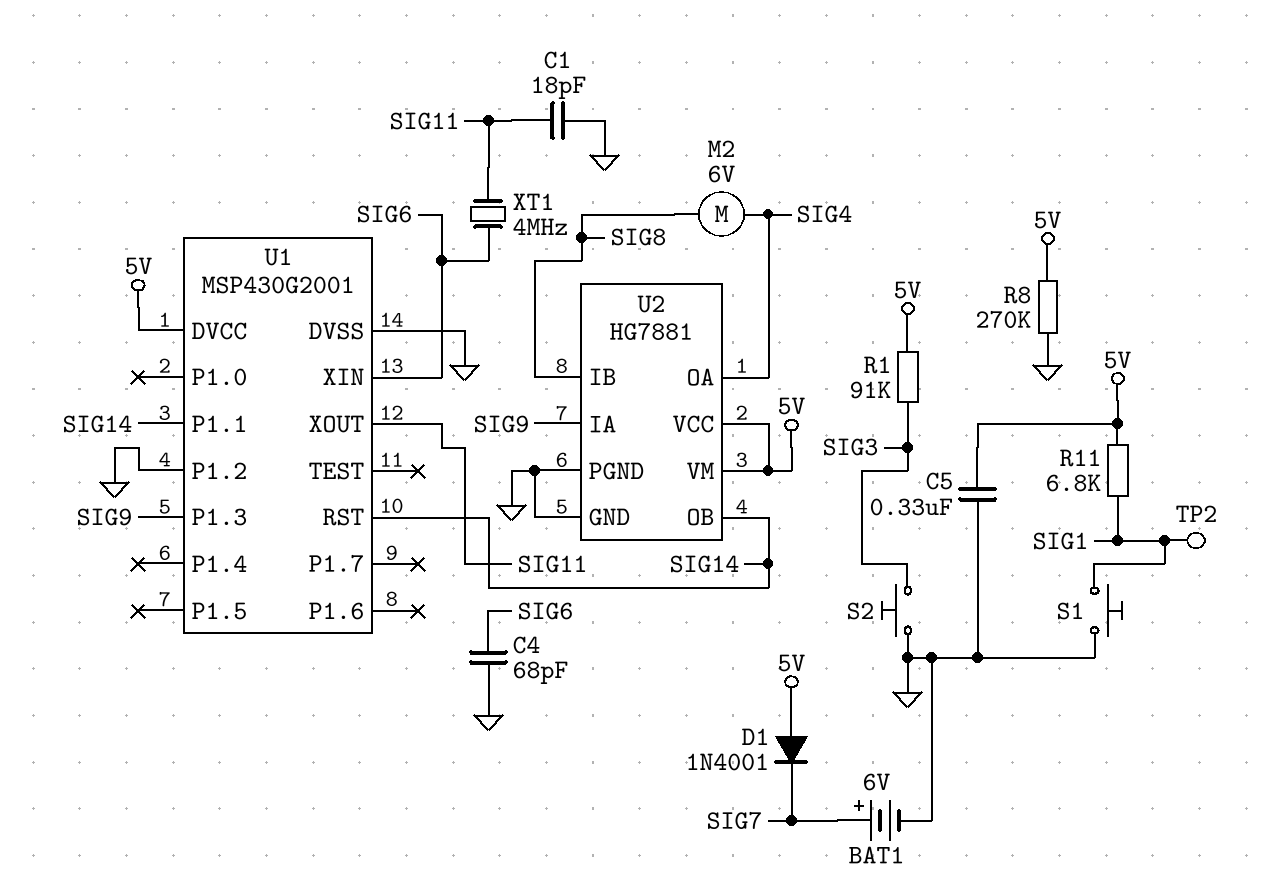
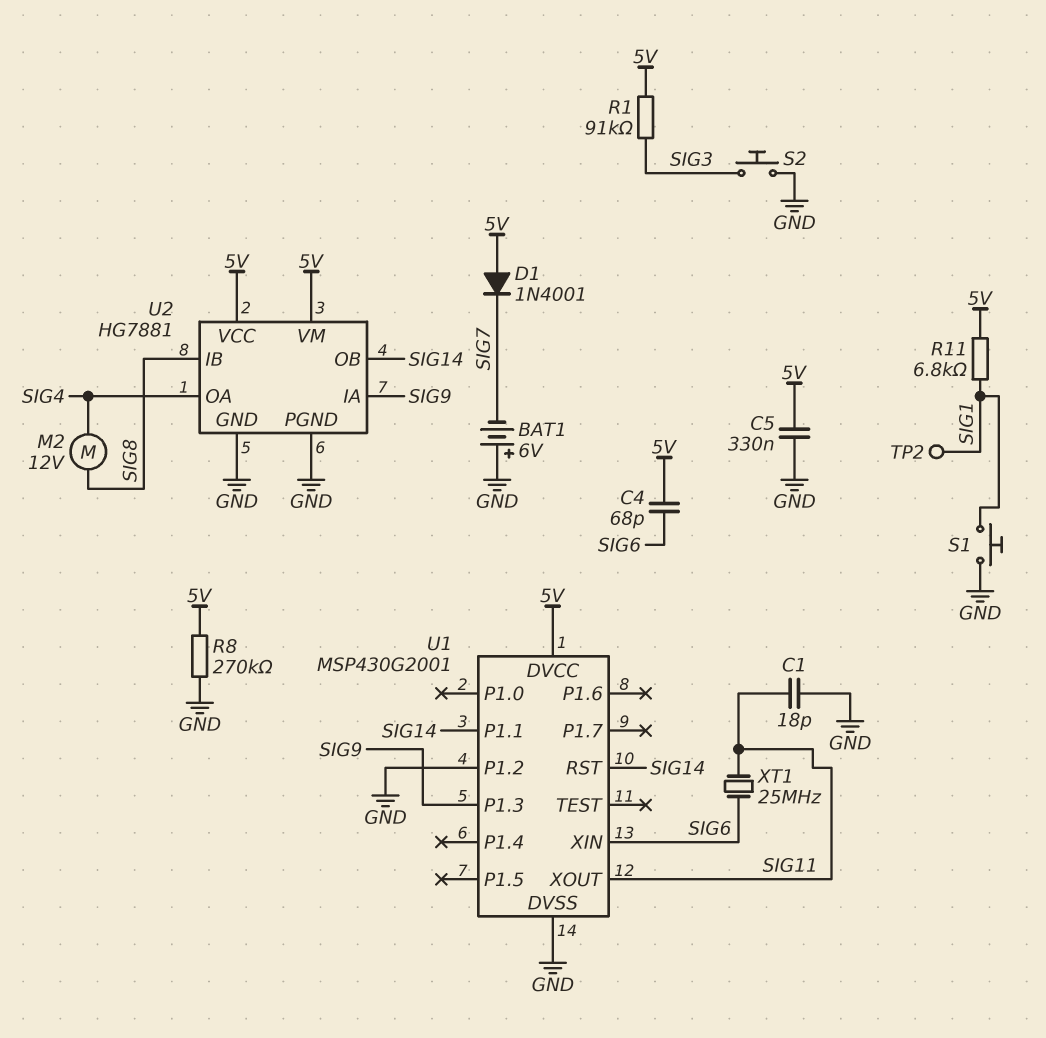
BAT1: 6V (plus SIG7, minus GND) -> 6V (plus GND, minus SIG7)
C4: 68pF (GND, SIG6) -> 68pF (5V, SIG6)
M2: motor 6V (SIG4, SIG8) -> motor 12V (SIG4, SIG8)
XT1: 4MHz (SIG6, SIG11) -> 25MHz (SIG6, SIG11)

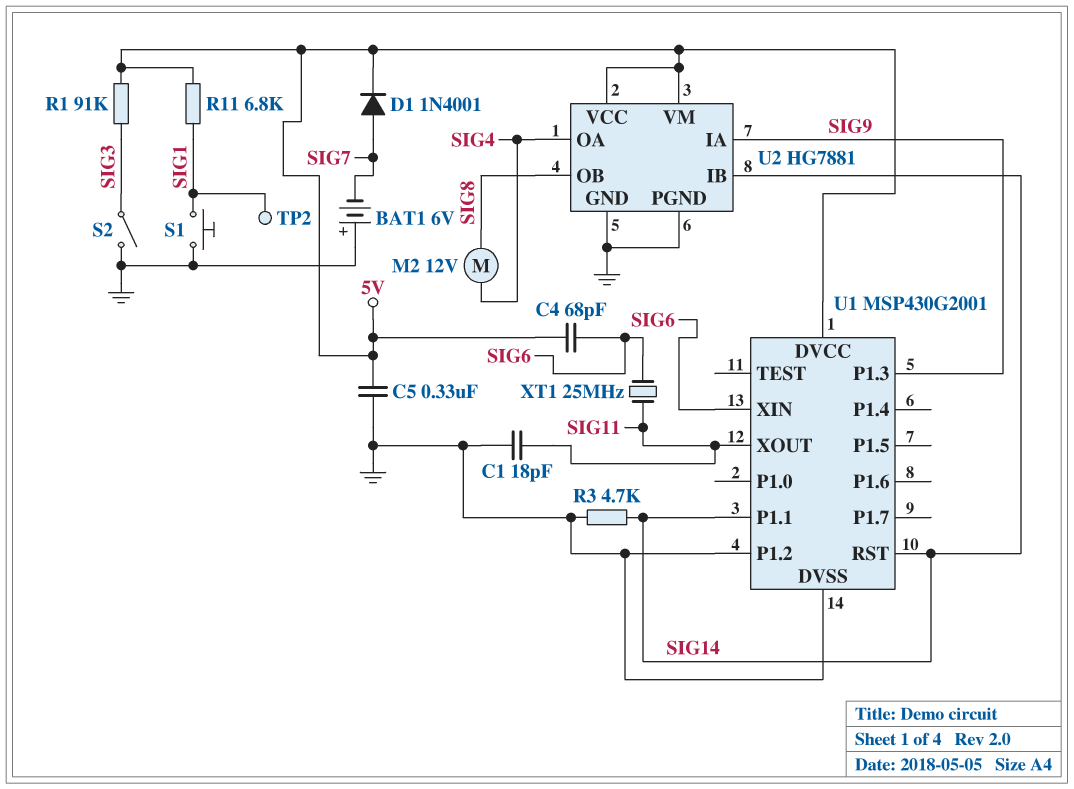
D1: diode 1N4001 (A 5V, K SIG7) -> diode 1N4001 (A SIG7, K 5V)
R3: none -> 4.7k (GND, SIG14)
R8: 270k (5V, GND) -> none
S2: button (GND, SIG3) -> switch (GND, SIG3)
U2 pin IB: SIG8 -> SIG14
U2 pin OB: SIG14 -> SIG8

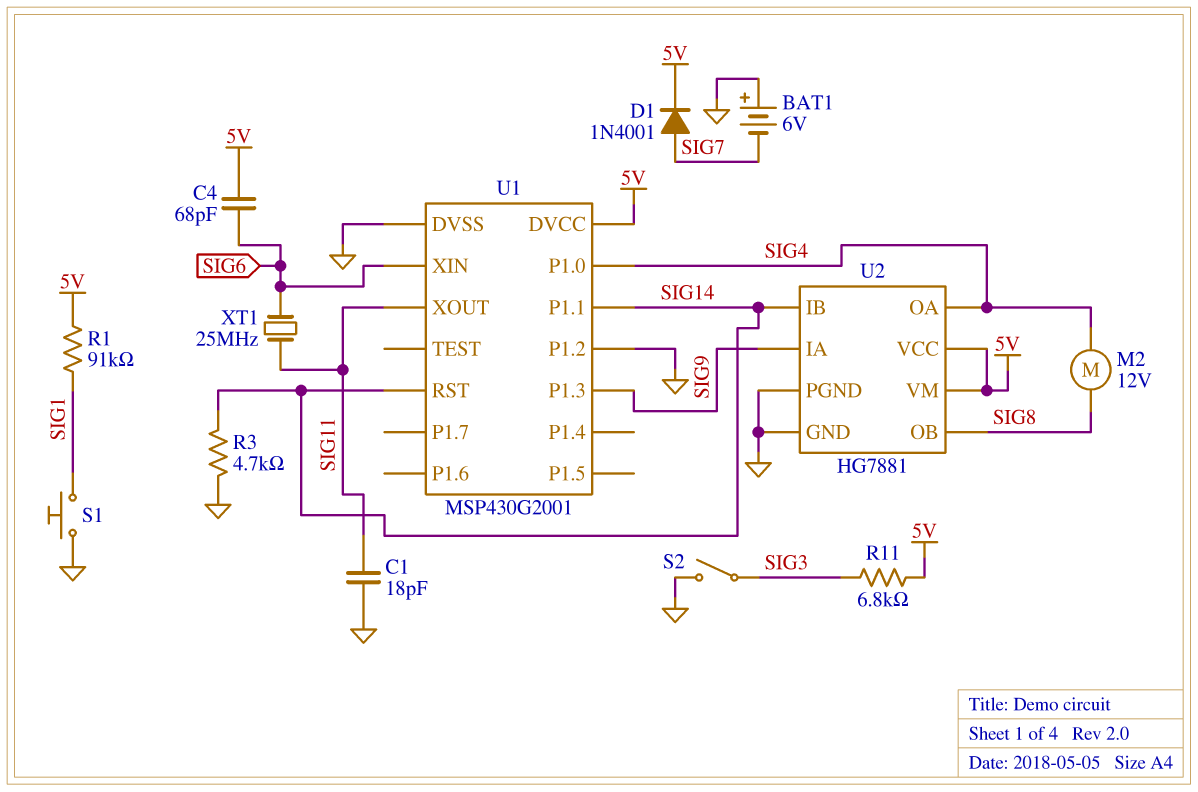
C5: 330nF (5V, GND) -> none
R1: 91k (5V, SIG3) -> 91k (5V, SIG1)
R11: 6.8k (5V, SIG1) -> 6.8k (5V, SIG3)
TP2: test point (SIG1) -> none
U1 pin P1.0: none -> SIG4

